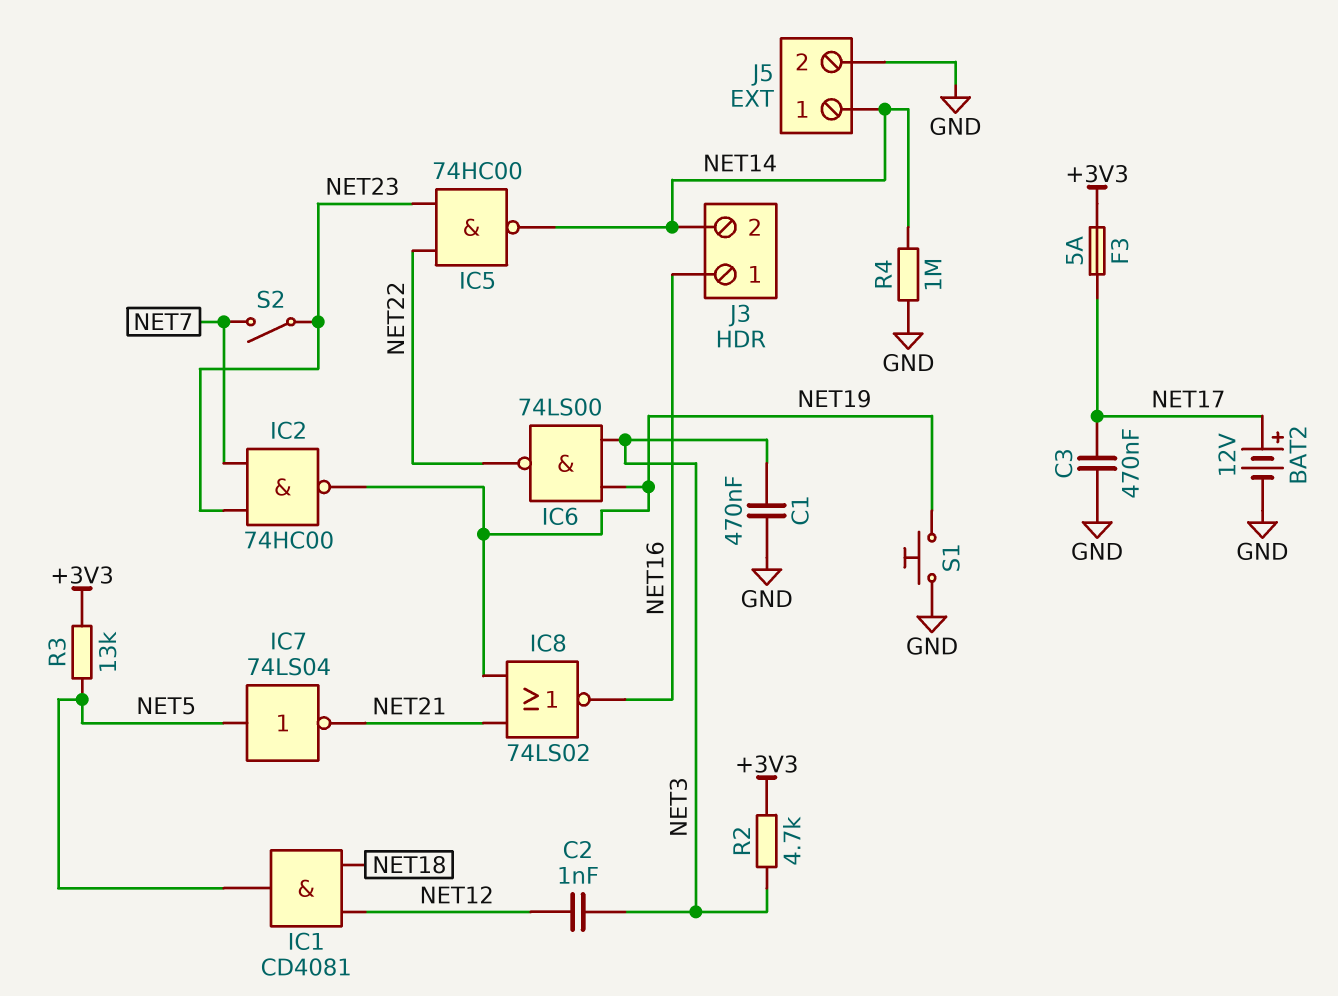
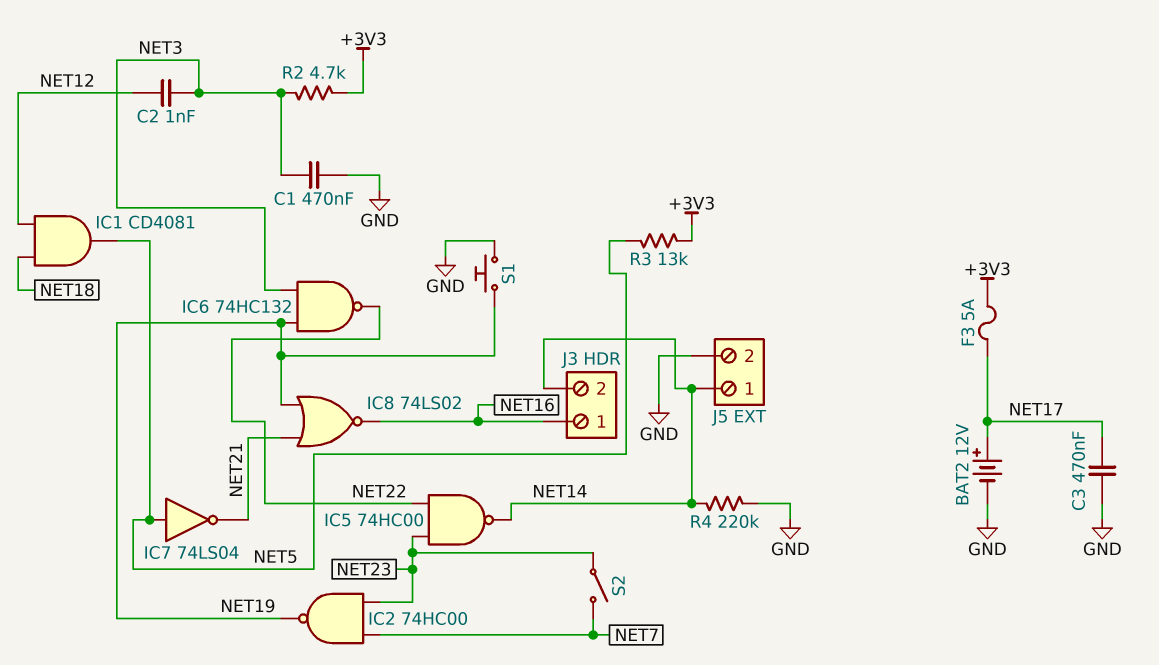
IC6: NAND 74LS00 (in NET3, in NET19, out NET22) -> NAND 74HC132 (in NET3, in NET19, out NET22)
R4: 1M (GND, NET14) -> 220k (GND, NET14)

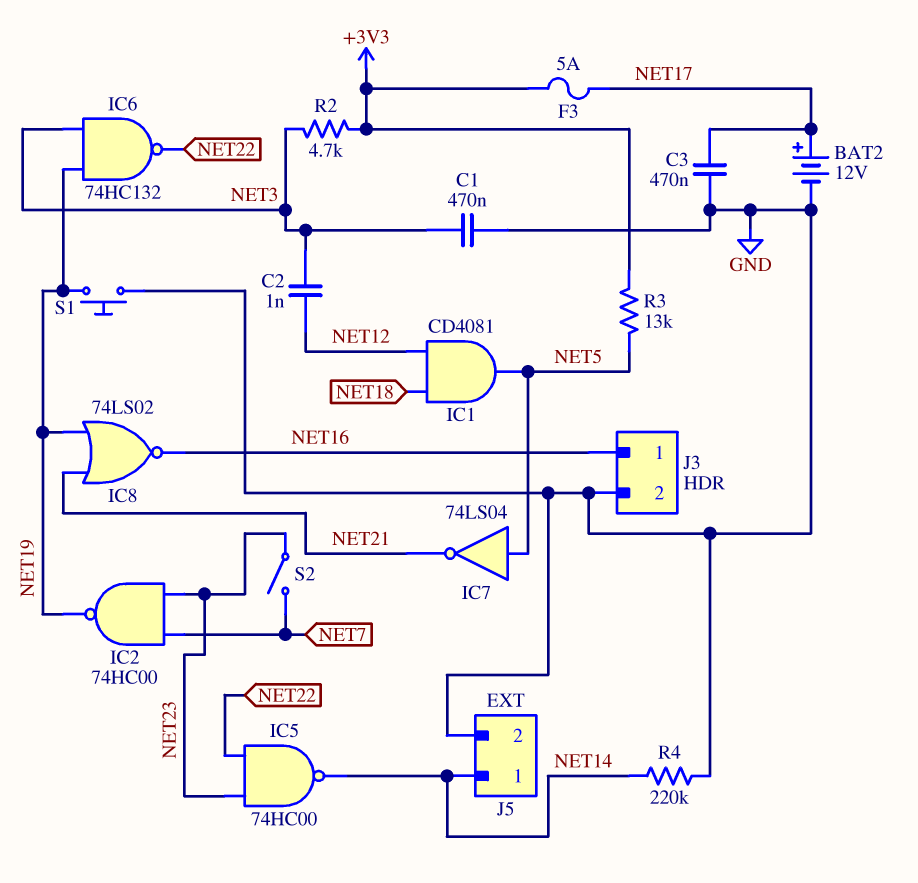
J3 pin 2: NET14 -> GND

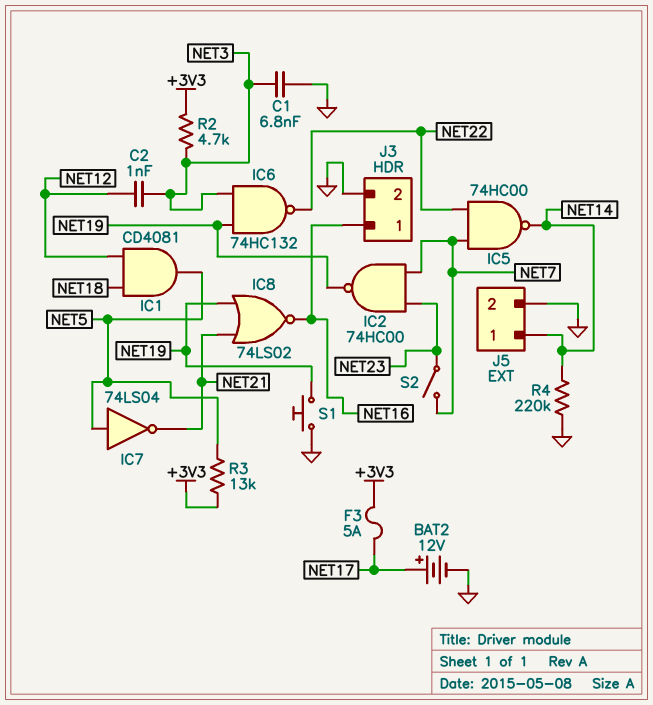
C1: 470nF (GND, NET3) -> 6.8nF (GND, NET3)
C3: 470nF (GND, NET17) -> none
IC5: NAND 74HC00 (in NET22, in NET23, out NET14) -> NAND 74HC00 (in NET7, in NET22, out NET14)

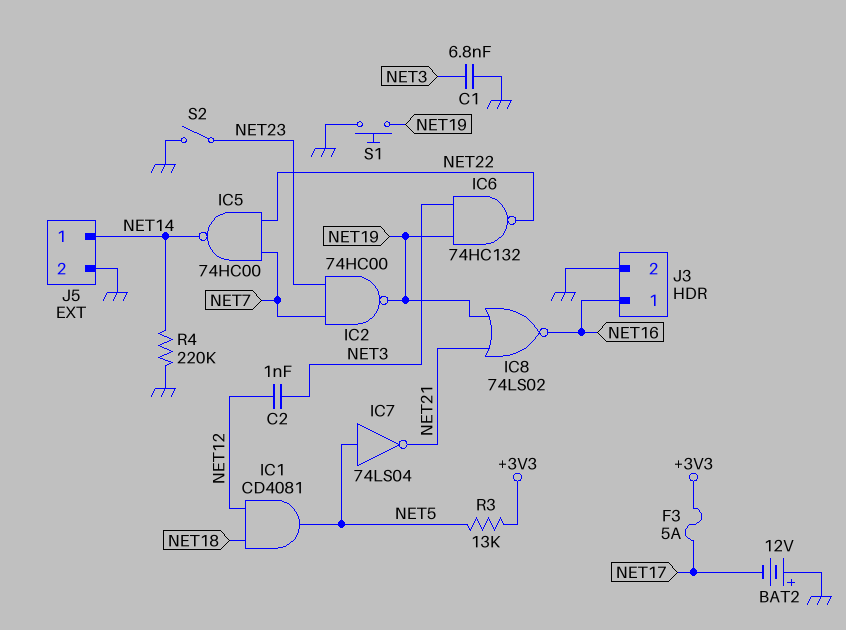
BAT2: 12V (plus NET17, minus GND) -> 12V (plus GND, minus NET17)
R2: 4.7k (+3V3, NET3) -> none
S2: switch (NET7, NET23) -> switch (GND, NET23)

